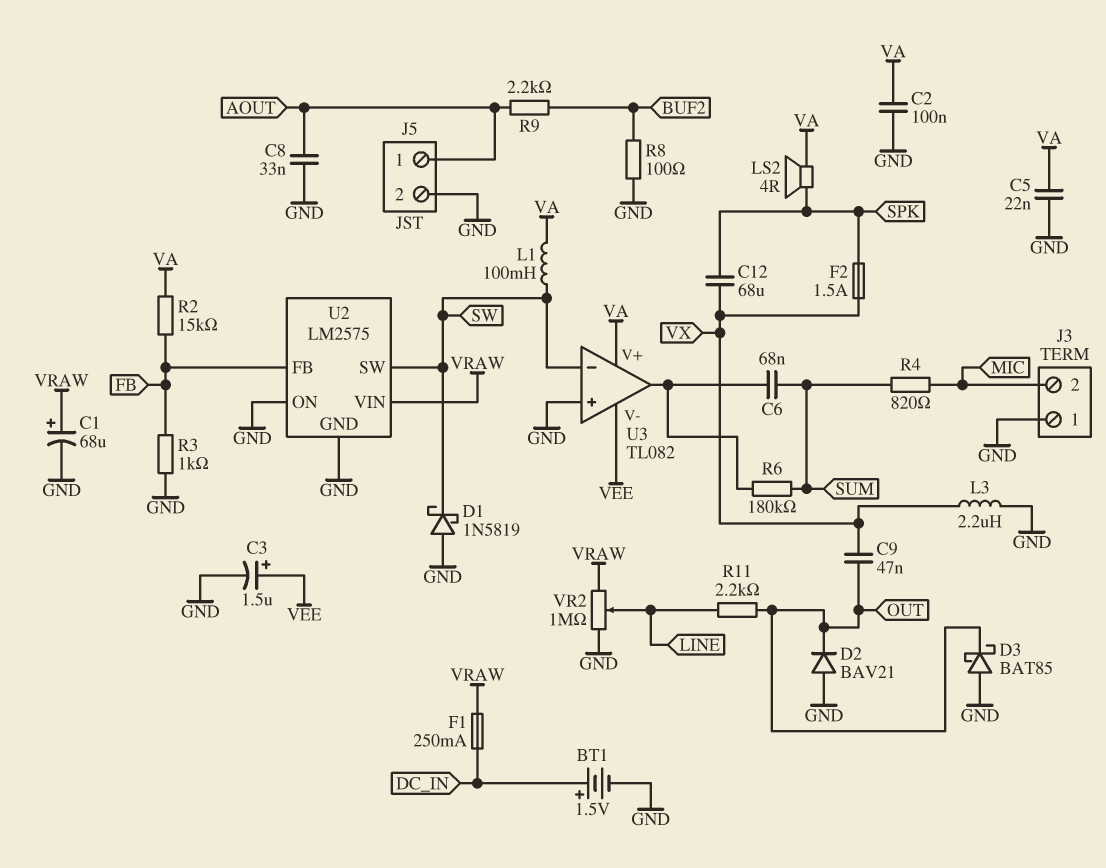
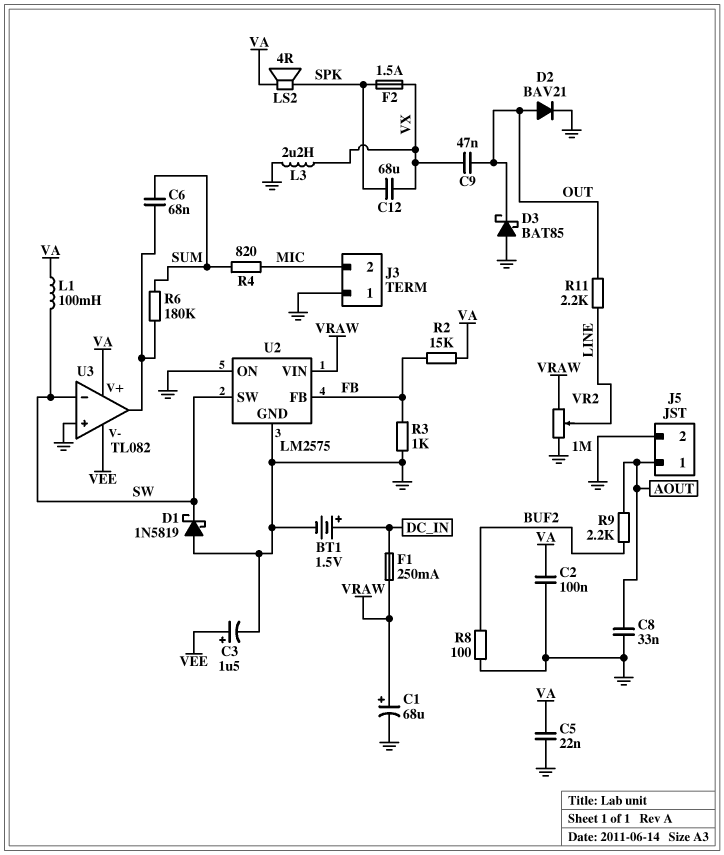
D2: diode BAV21 (A GND, K OUT) -> diode BAV21 (A OUT, K GND)

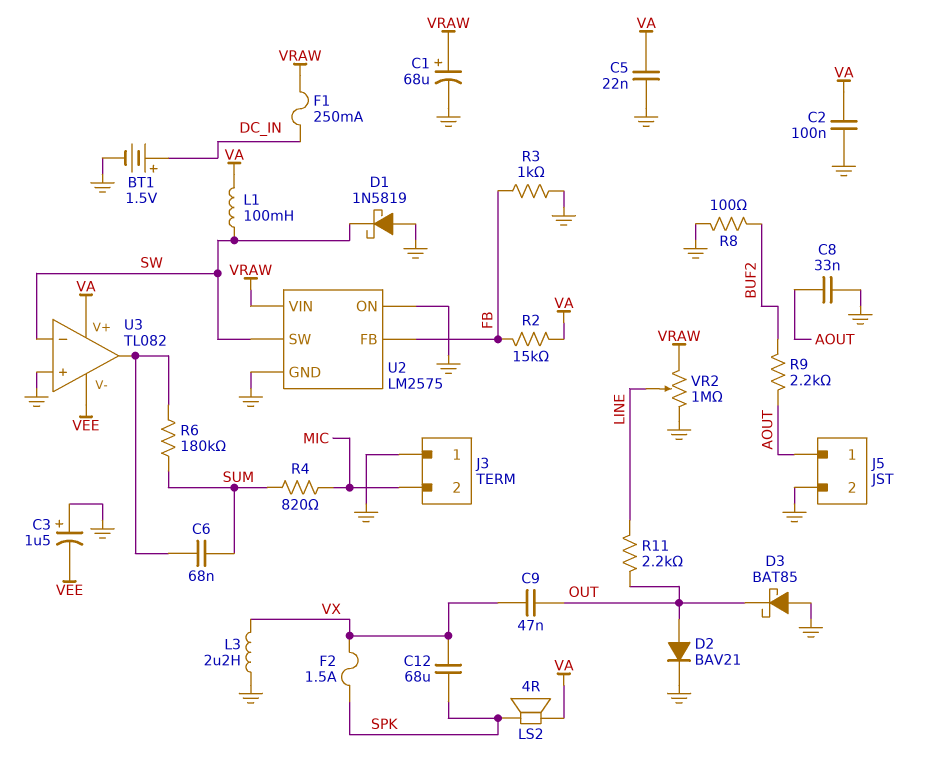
C3: 1.5uF (plus VEE, minus GND) -> 1.5uF (plus GND, minus VEE)

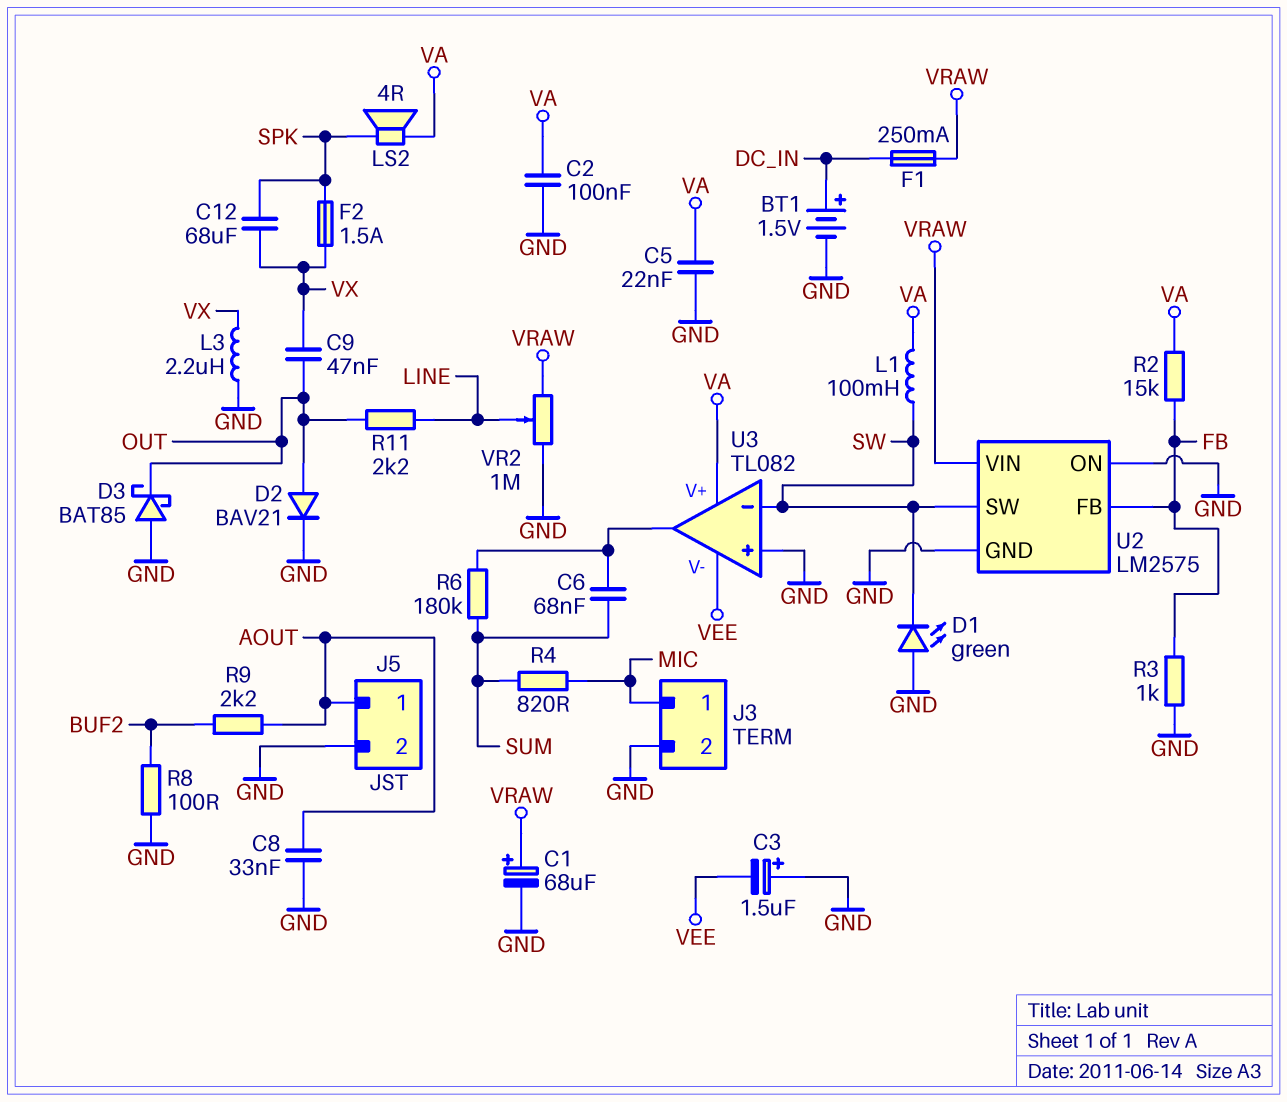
D1: schottky 1N5819 (A GND, K SW) -> LED green (A GND, K SW)
J3 pin 1: GND -> MIC
J3 pin 2: MIC -> GND

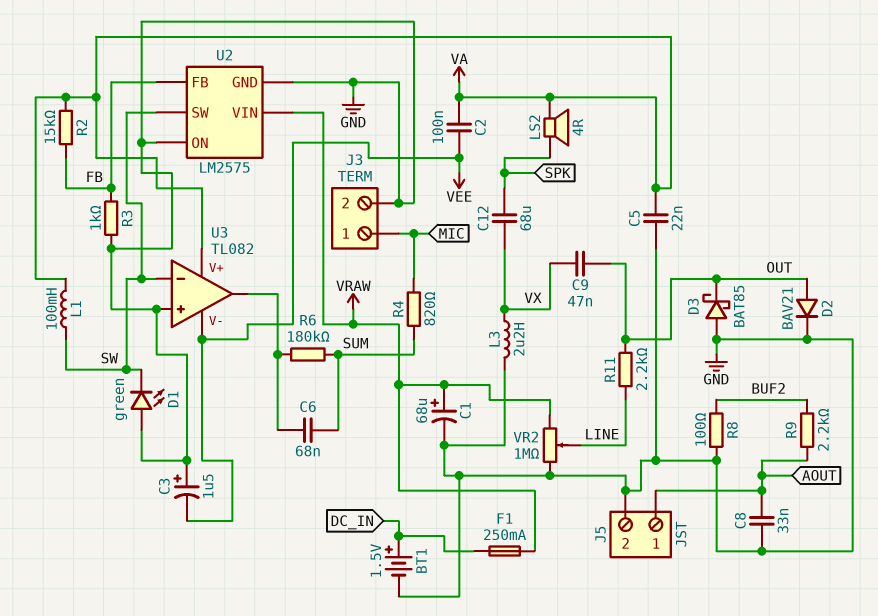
C2: 100nF (GND, VA) -> 100nF (VA, VEE)
F2: 1.5A (SPK, VX) -> none

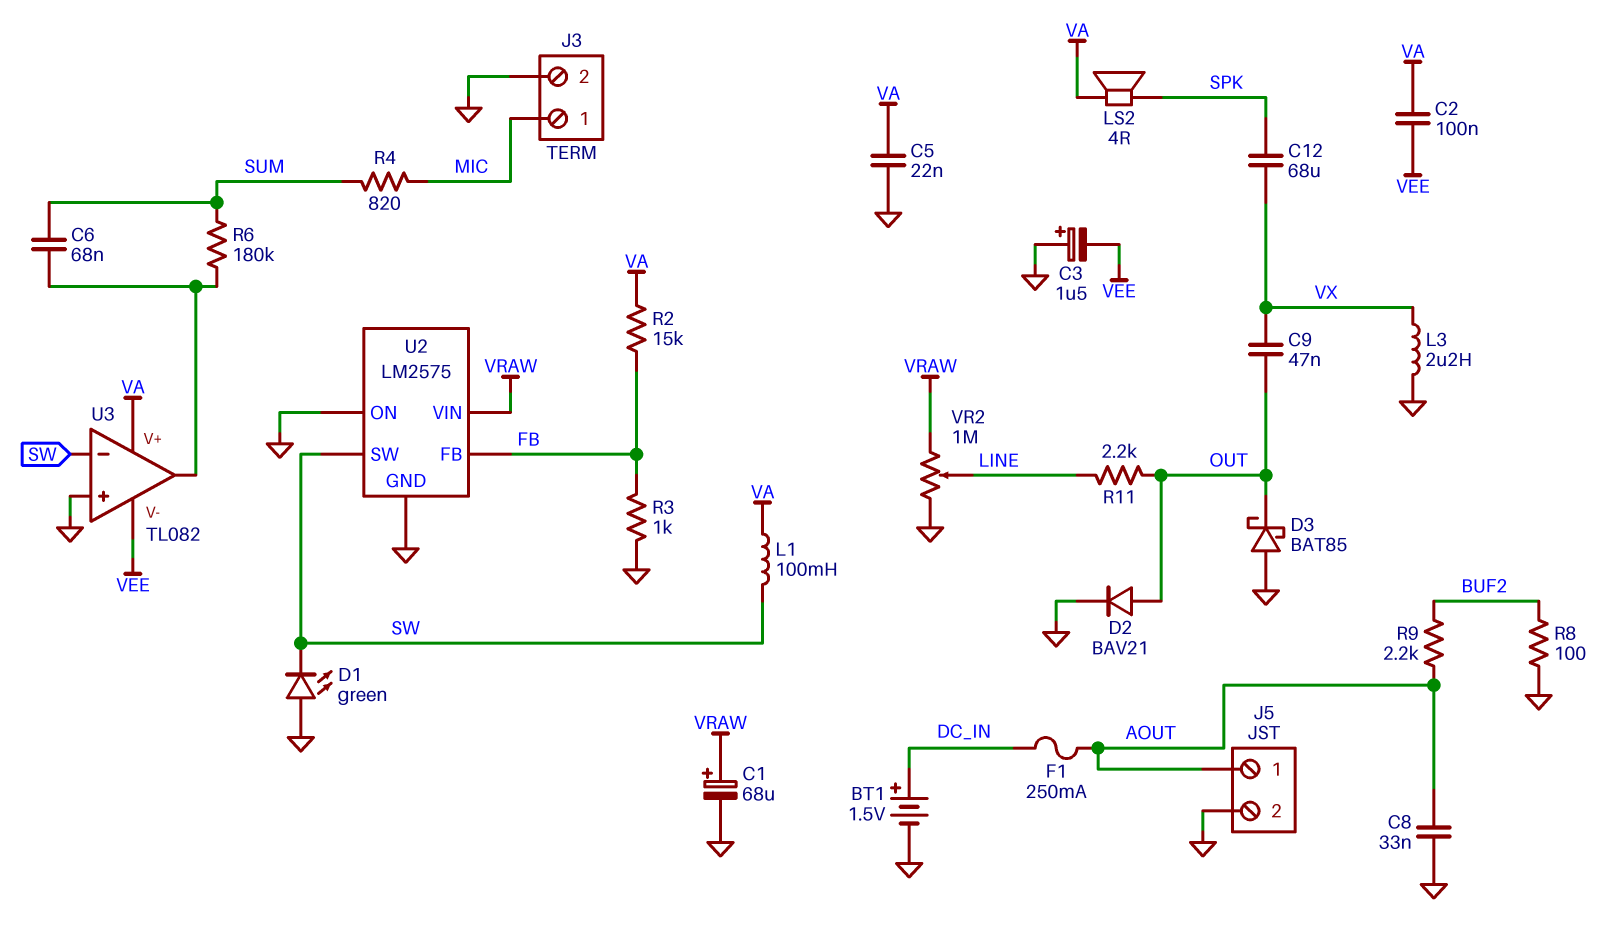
F1: 250mA (DC_IN, VRAW) -> 250mA (AOUT, DC_IN)

